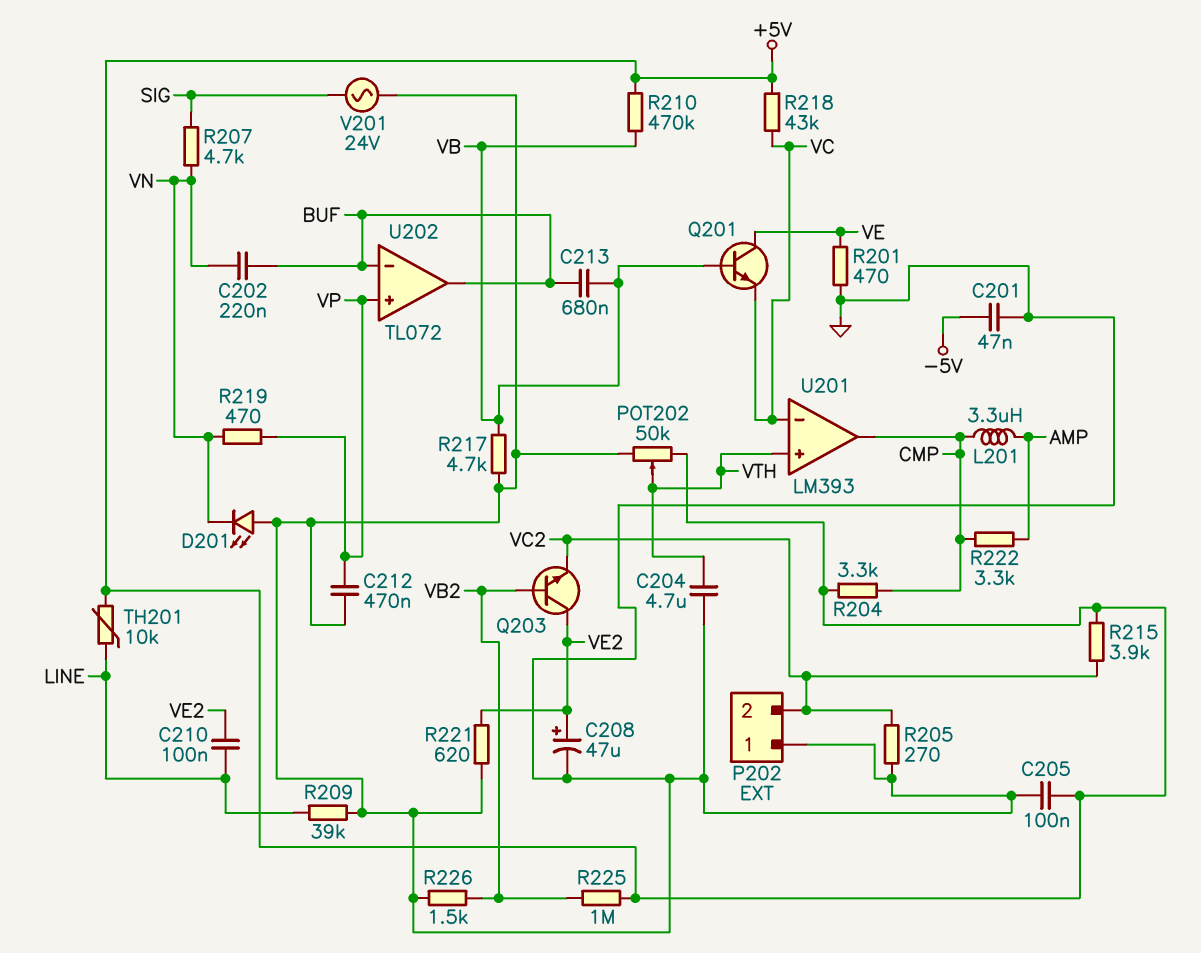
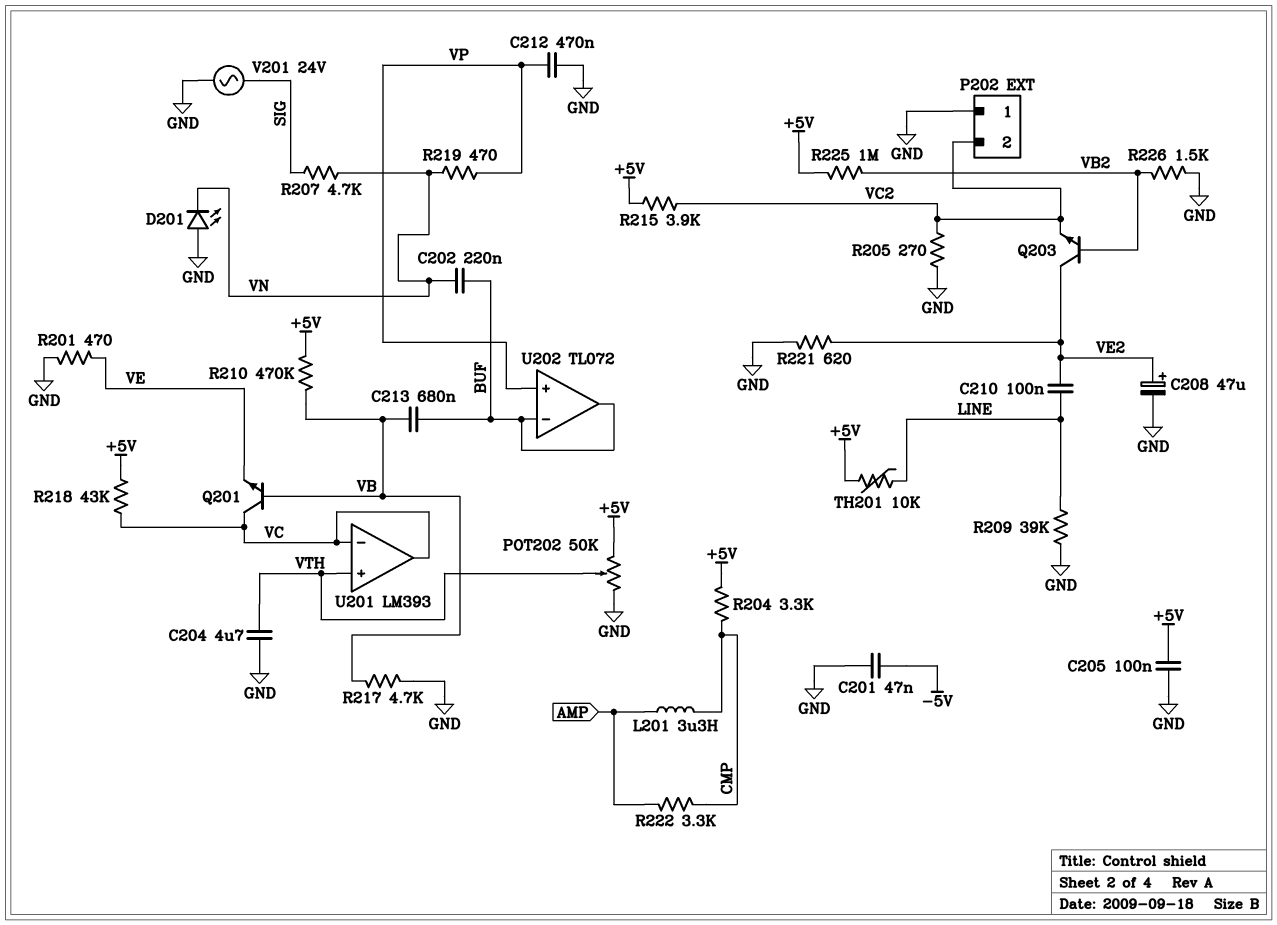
Q201: NPN (B VB, C VE, E VC) -> NPN (B VB, C VC, E VE)
U201 pin out: CMP -> VC

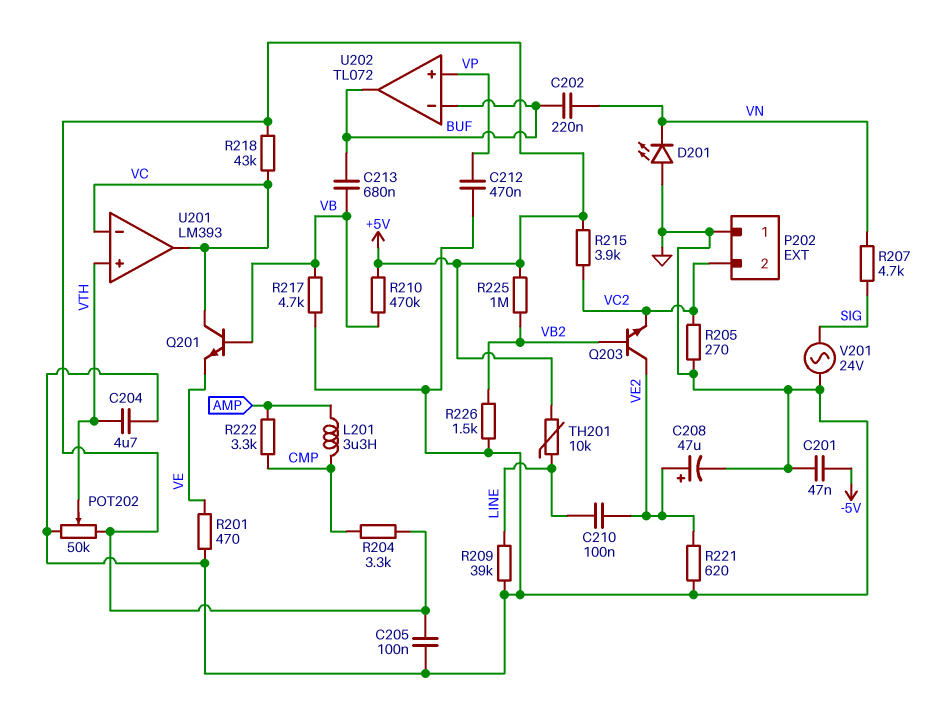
R219: 470 (VN, VP) -> none

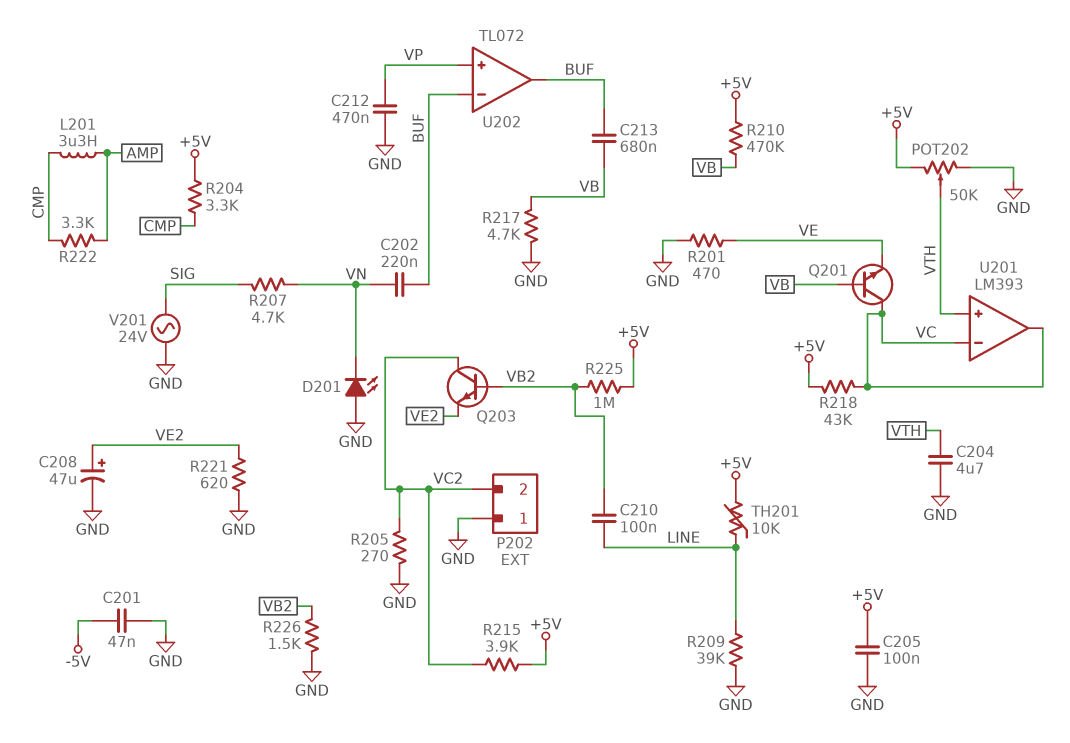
C210: 100nF (LINE, VE2) -> 100nF (LINE, VB2)
Q203: NPN (B VB2, C VE2, E VC2) -> NPN (B VB2, C VC2, E VE2)

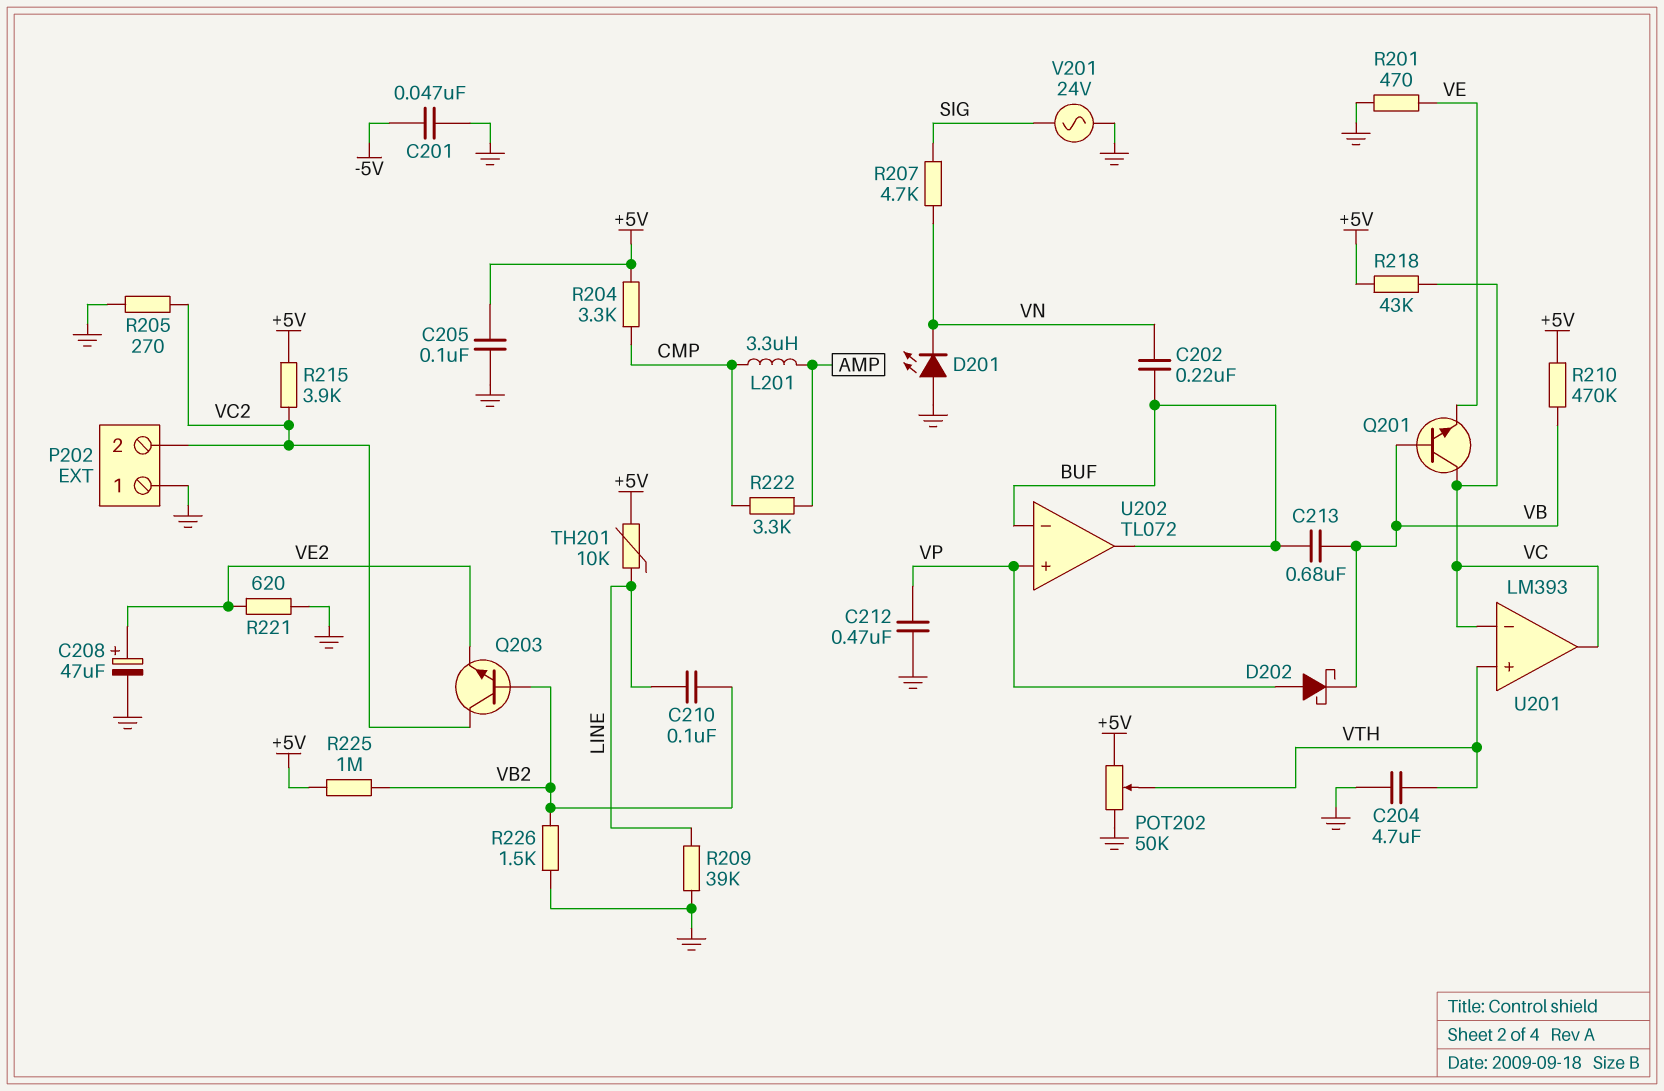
D202: none -> schottky (A VP, K VB)
R217: 4.7k (GND, VB) -> none

